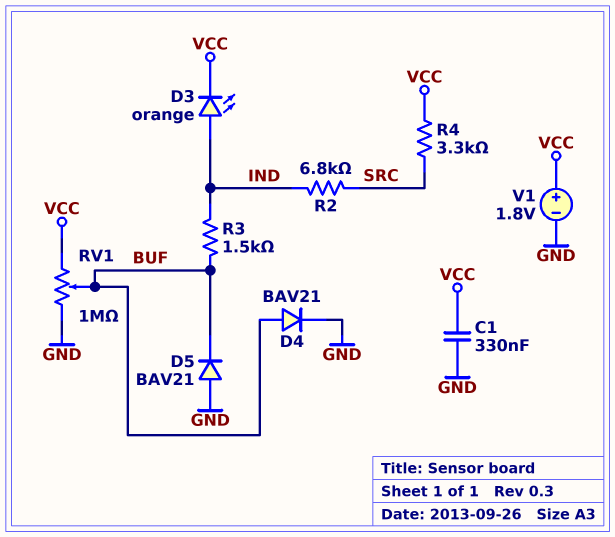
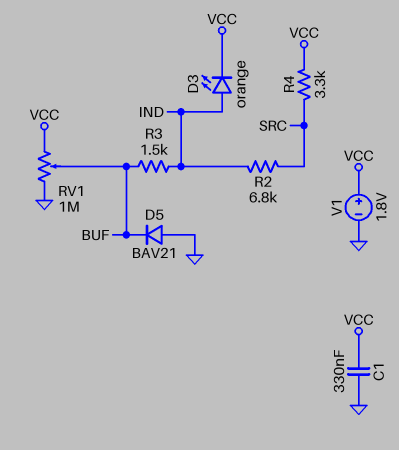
D4: diode BAV21 (A BUF, K GND) -> none

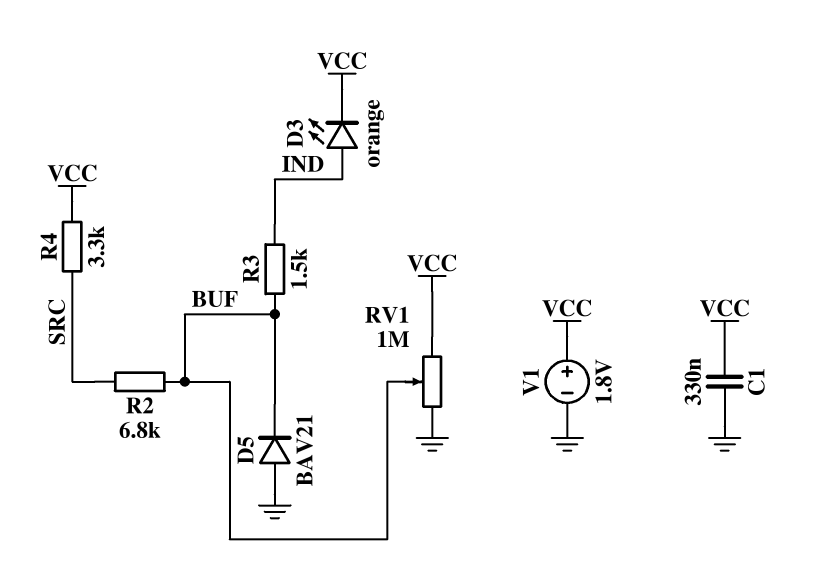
R2: 6.8k (IND, SRC) -> 6.8k (BUF, SRC)

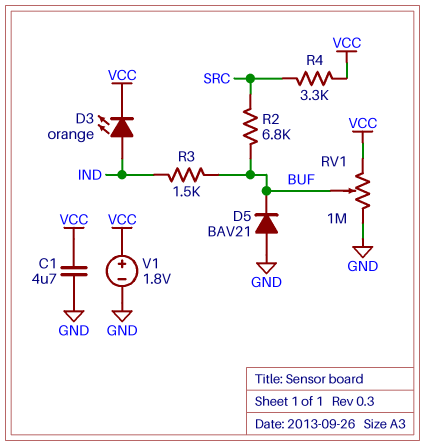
C1: 330nF (GND, VCC) -> 4.7uF (GND, VCC)

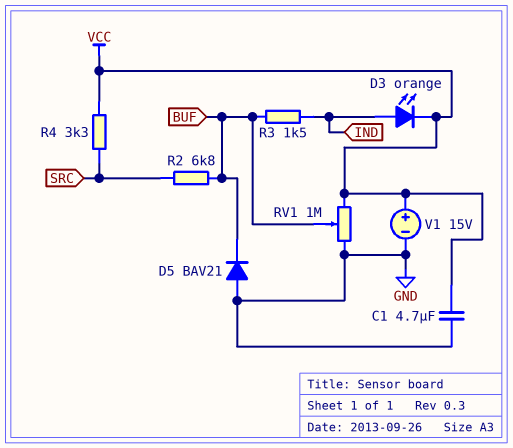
V1: 1.8V (plus VCC, minus GND) -> 15V (plus VCC, minus GND)

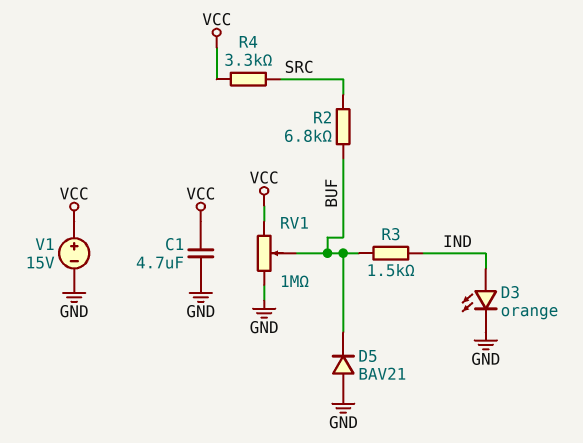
D3: LED orange (A IND, K VCC) -> LED orange (A IND, K GND)

